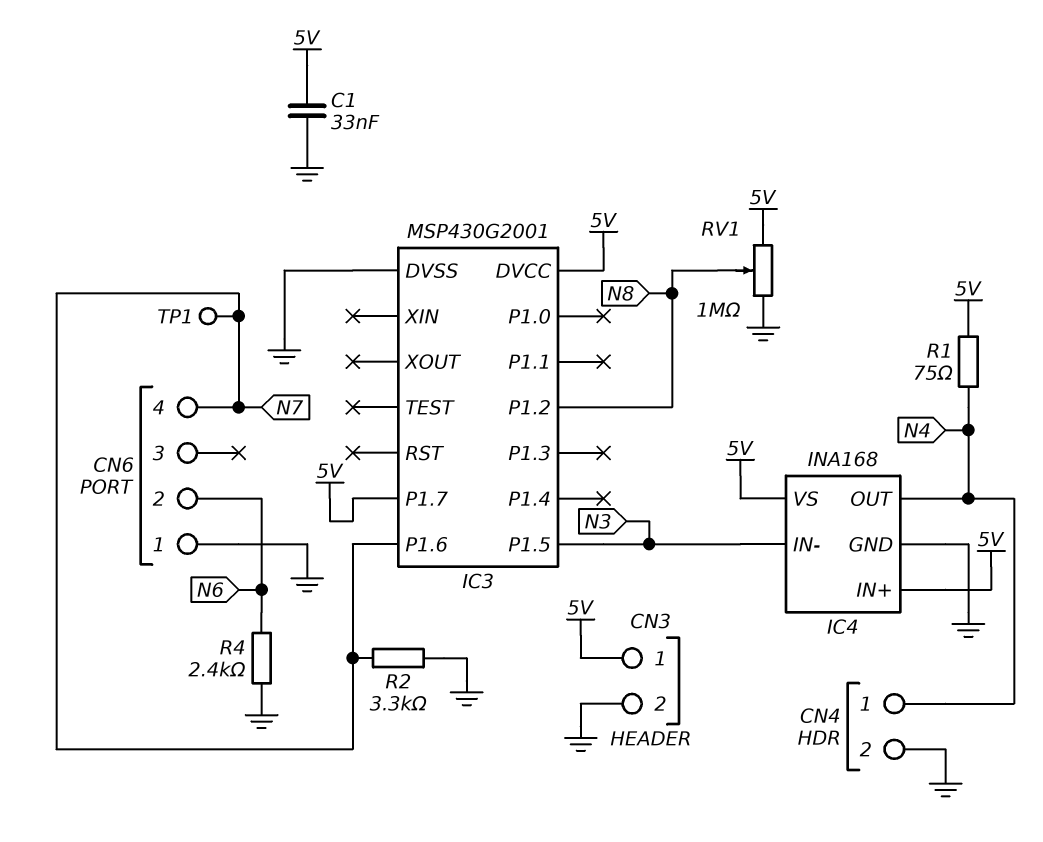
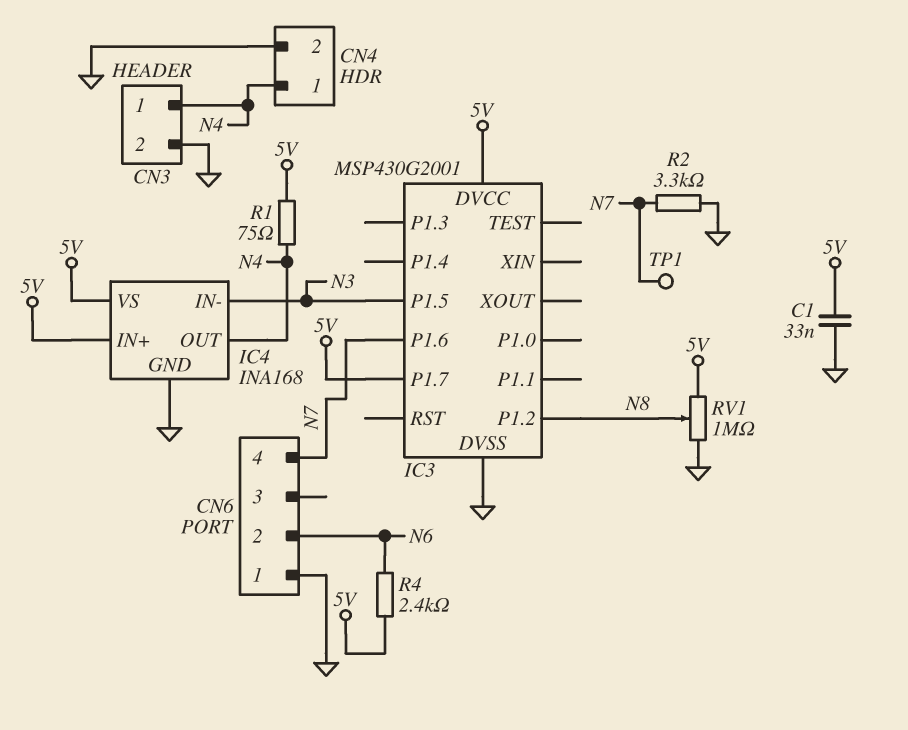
CN3 pin 1: 5V -> N4
R4: 2.4k (GND, N6) -> 2.4k (5V, N6)

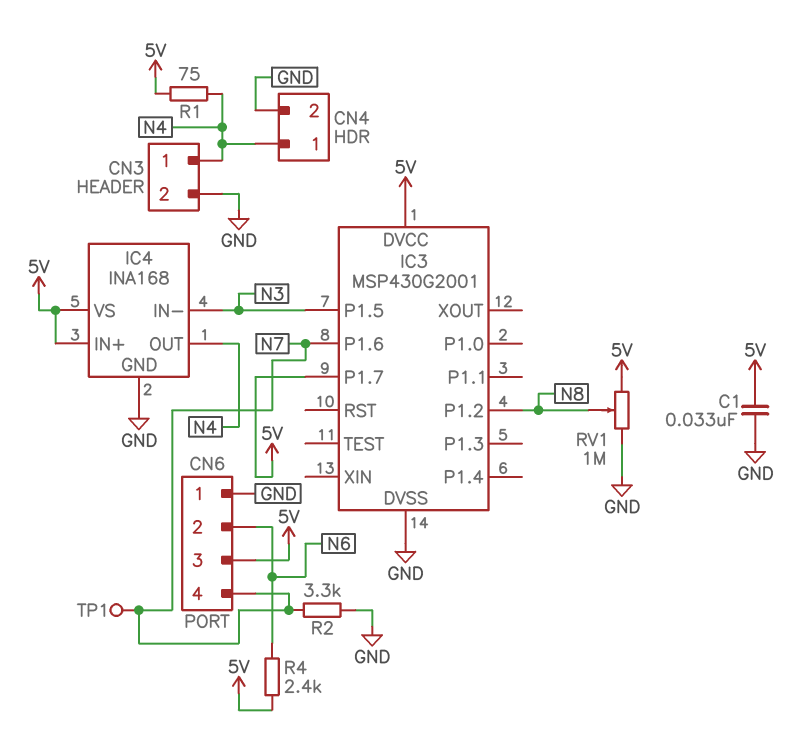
CN6 pin 3: none -> 5V

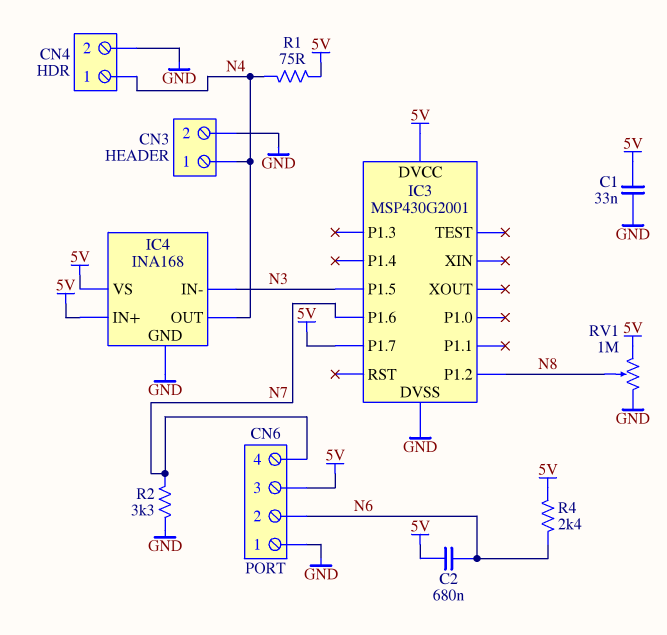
C2: none -> 680nF (5V, N6)
TP1: test point (N7) -> none

